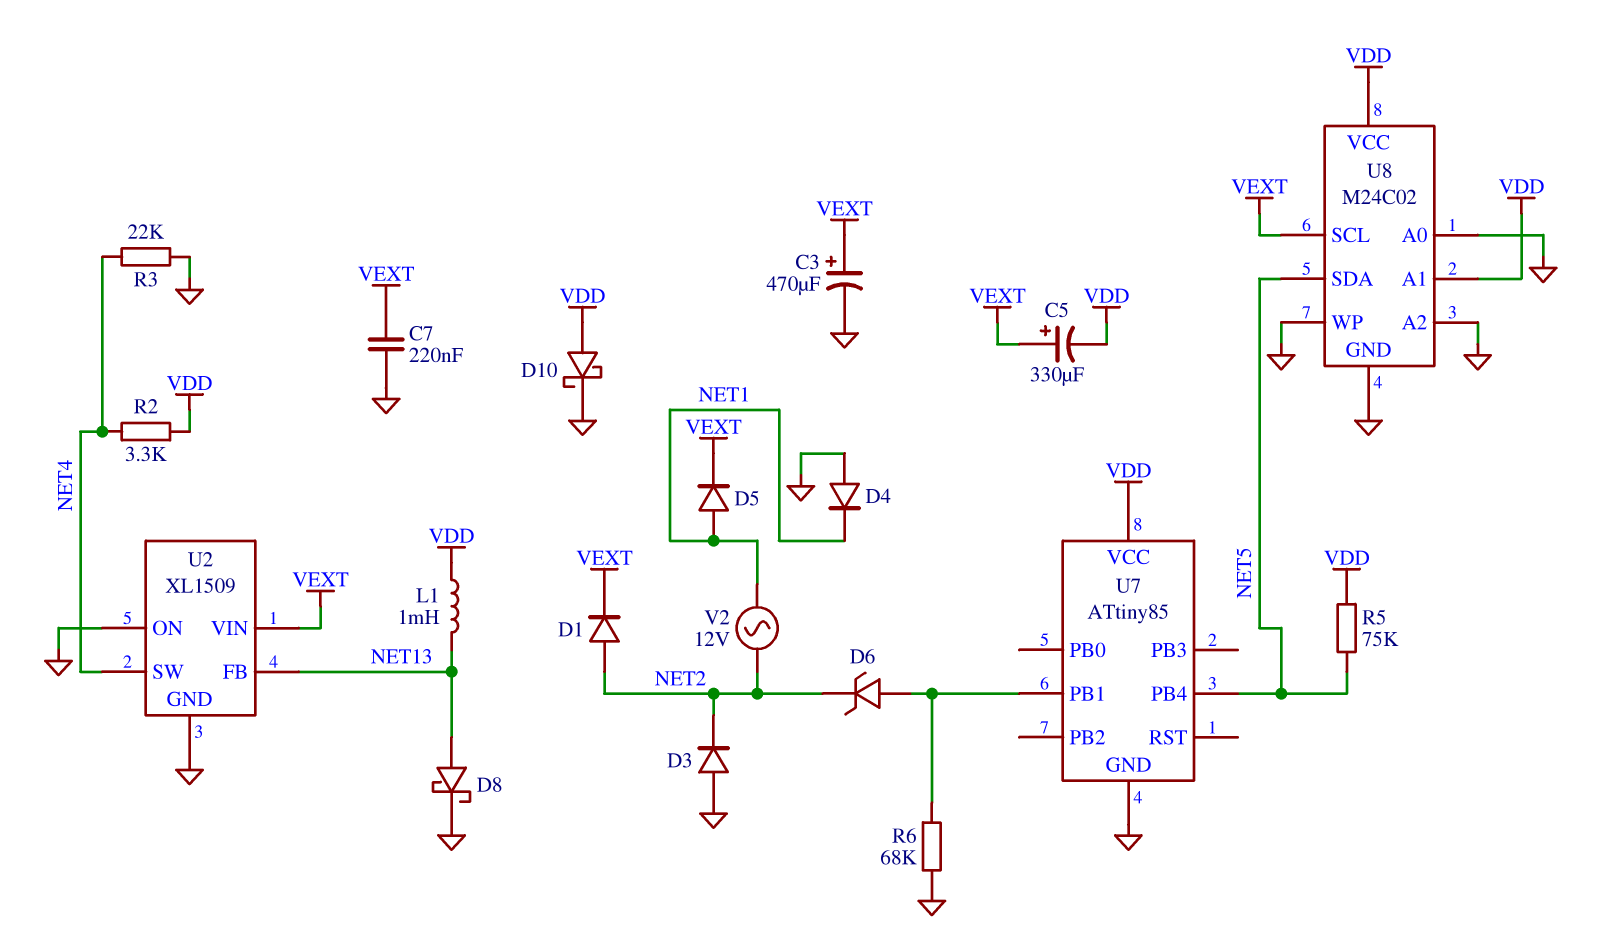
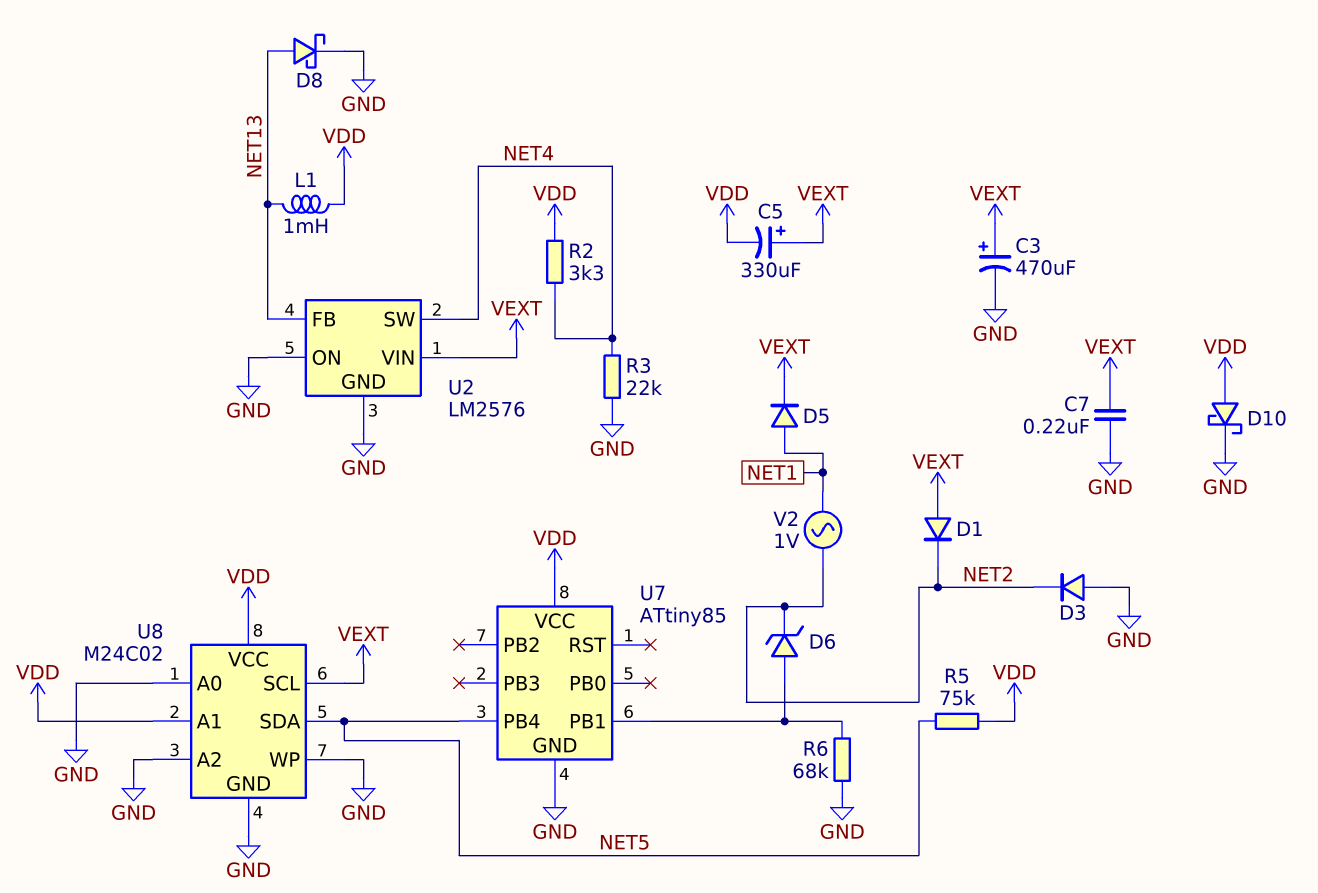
D1: diode (A NET2, K VEXT) -> diode (A VEXT, K NET2)
D4: diode (A GND, K NET1) -> none
U2: XL1509 -> LM2576
V2: AC 12V (NET1, NET2) -> AC 1V (NET1, NET2)

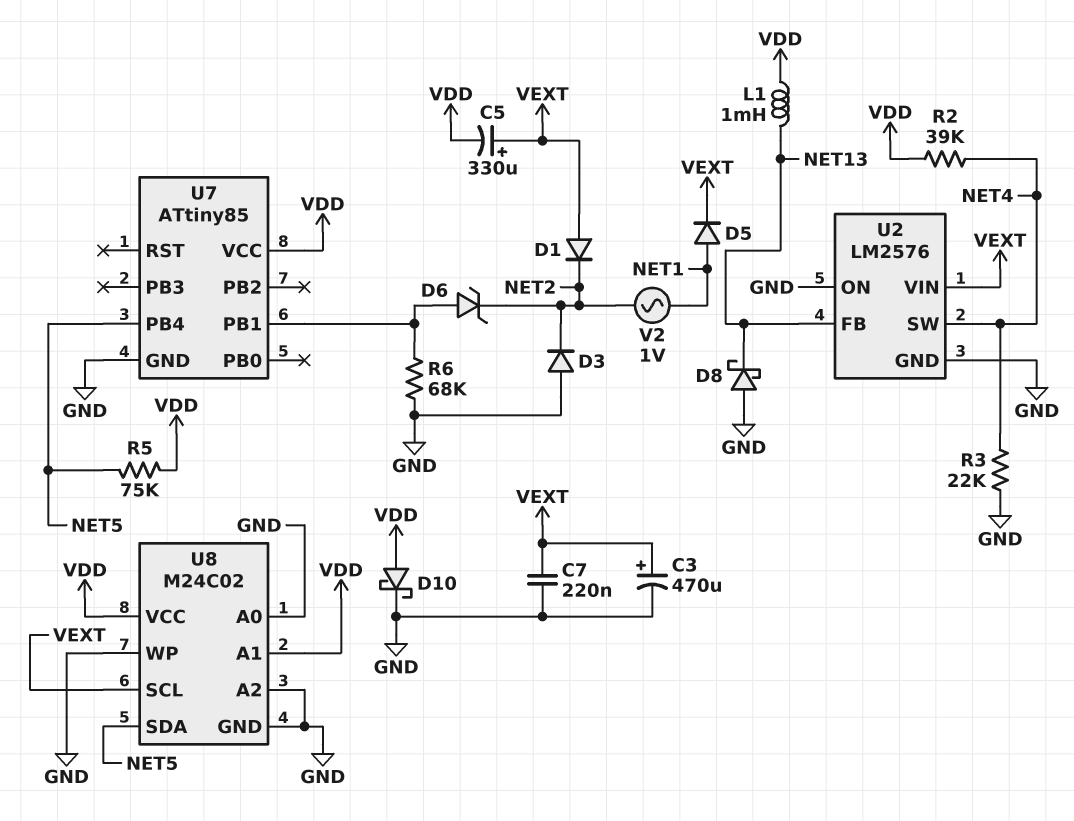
D8: schottky (A NET13, K GND) -> schottky (A GND, K NET13)
R2: 3.3k (NET4, VDD) -> 39k (NET4, VDD)

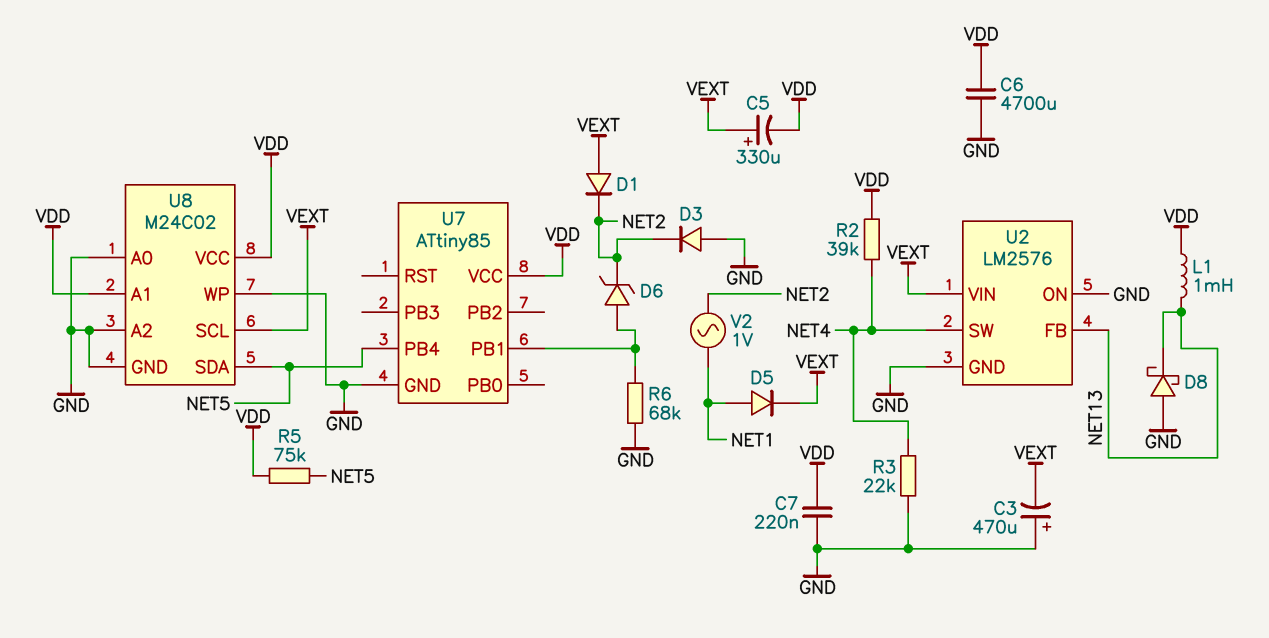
C3: 470uF (plus VEXT, minus GND) -> 470uF (plus GND, minus VEXT)
C6: none -> 4700uF (GND, VDD)
C7: 220nF (GND, VEXT) -> 220nF (GND, VDD)
D10: schottky (A VDD, K GND) -> none

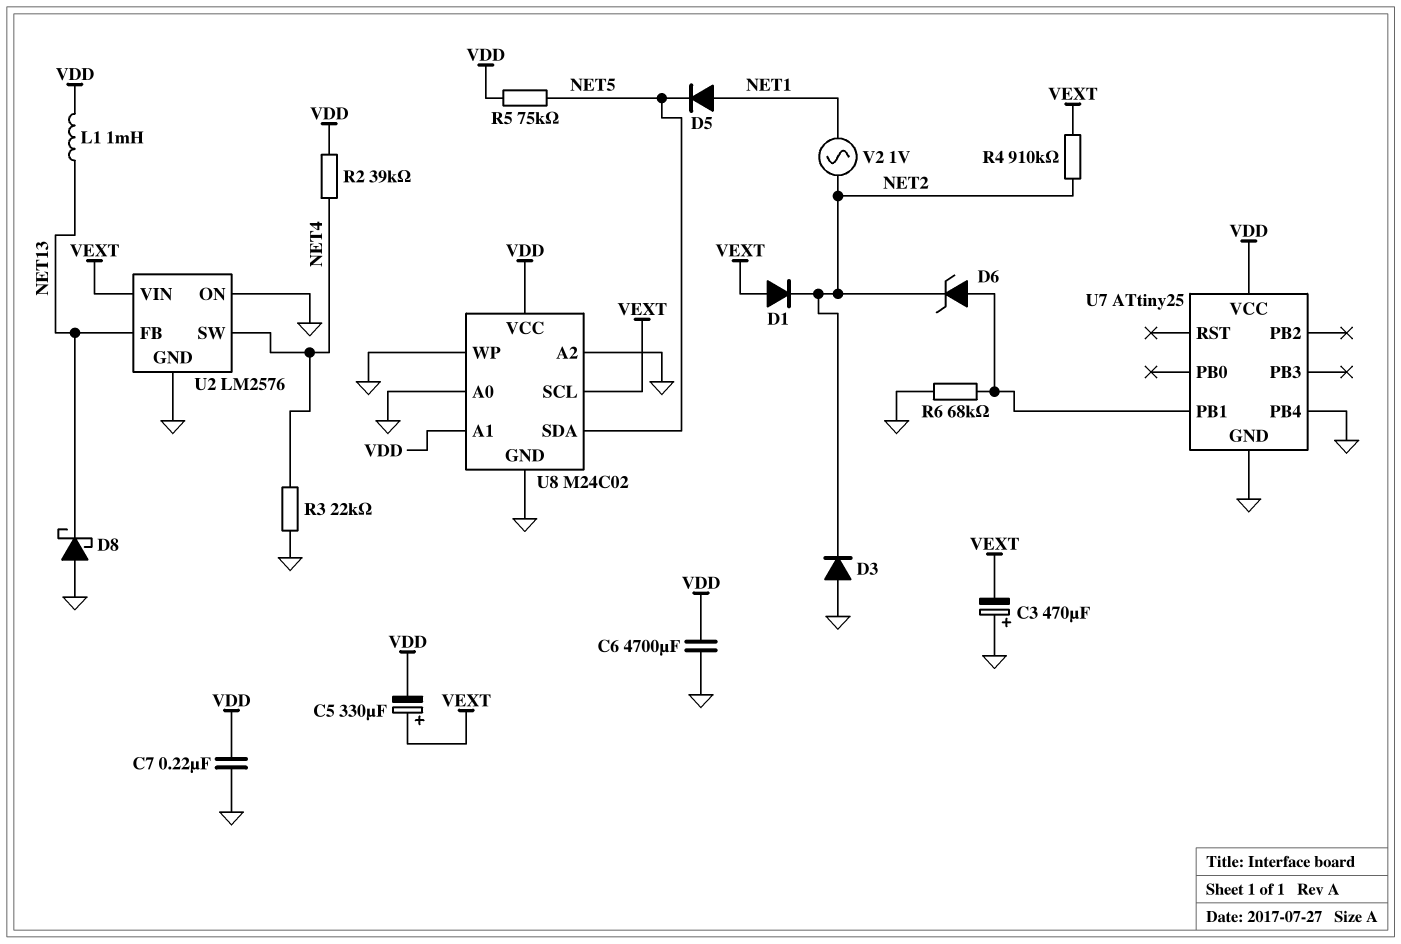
D5: diode (A NET1, K VEXT) -> diode (A NET1, K NET5)
R4: none -> 910k (NET2, VEXT)
U7: ATtiny85 -> ATtiny25
U7 pin PB4: NET5 -> GND

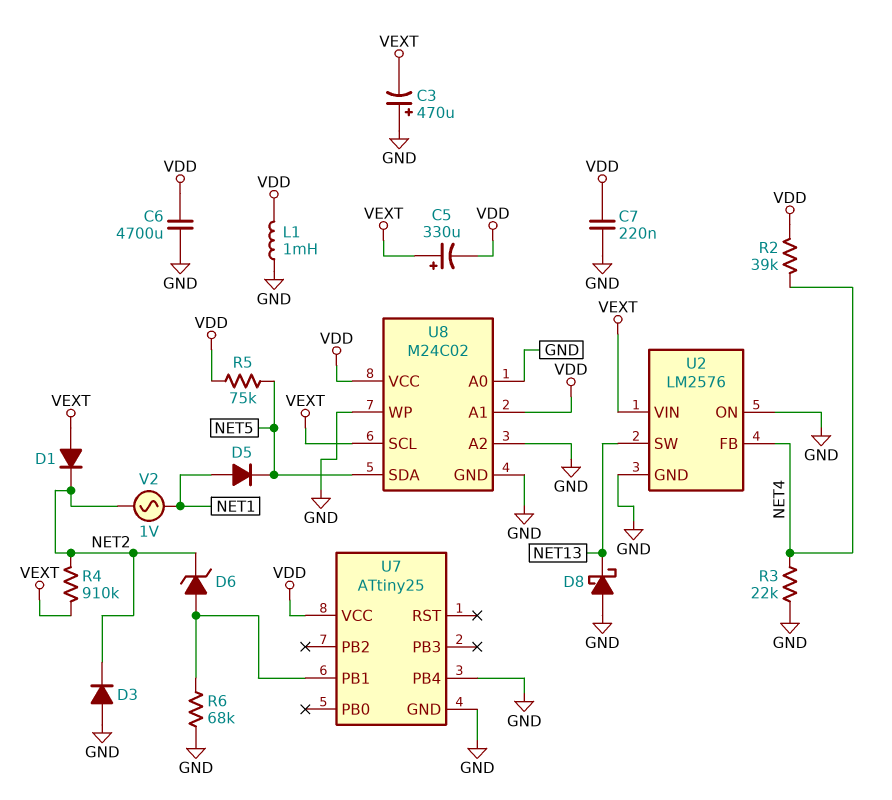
L1: 1mH (NET13, VDD) -> 1mH (GND, VDD)
U2 pin FB: NET13 -> NET4
U2 pin SW: NET4 -> NET13

